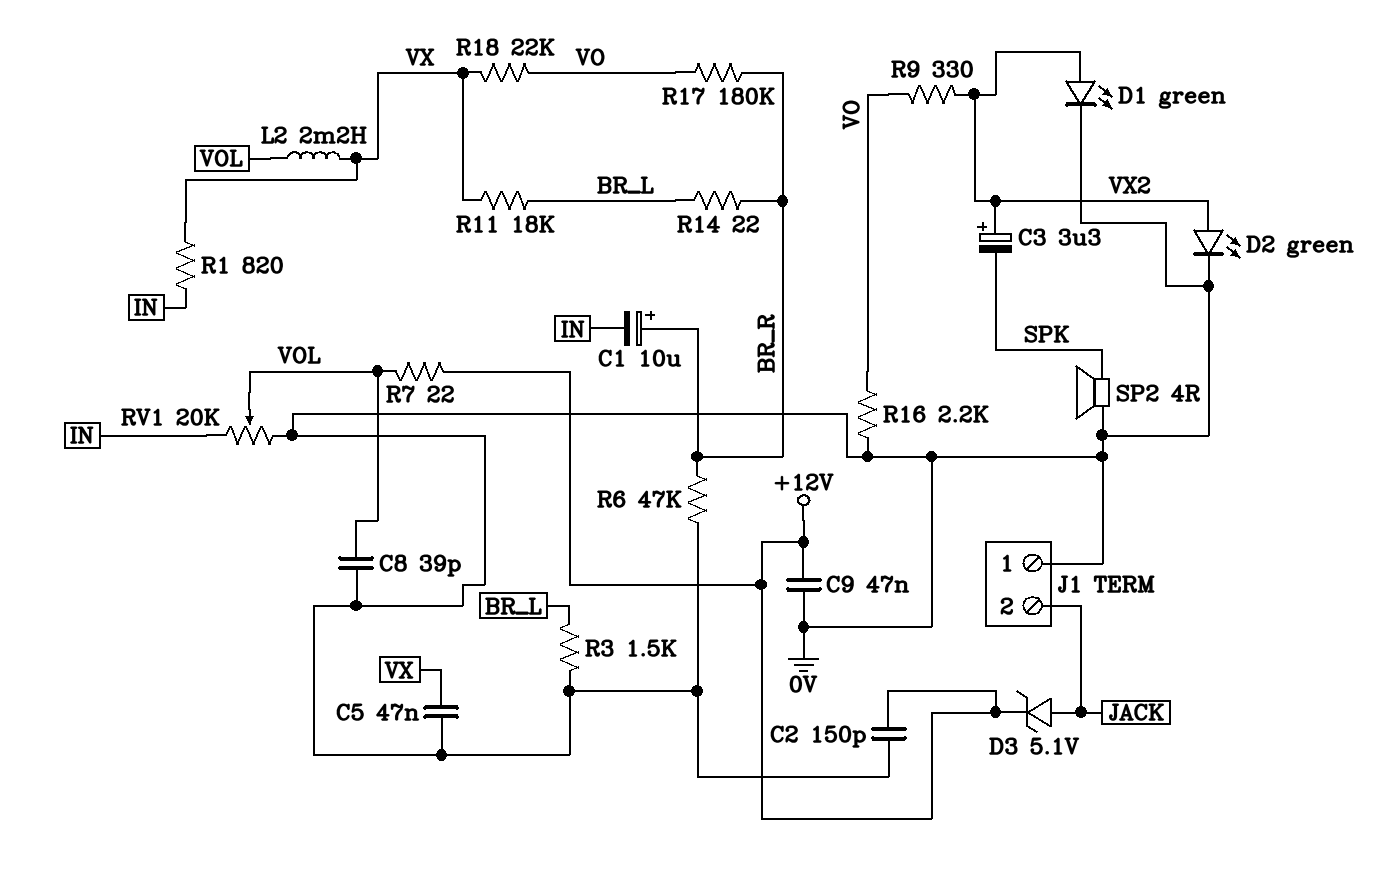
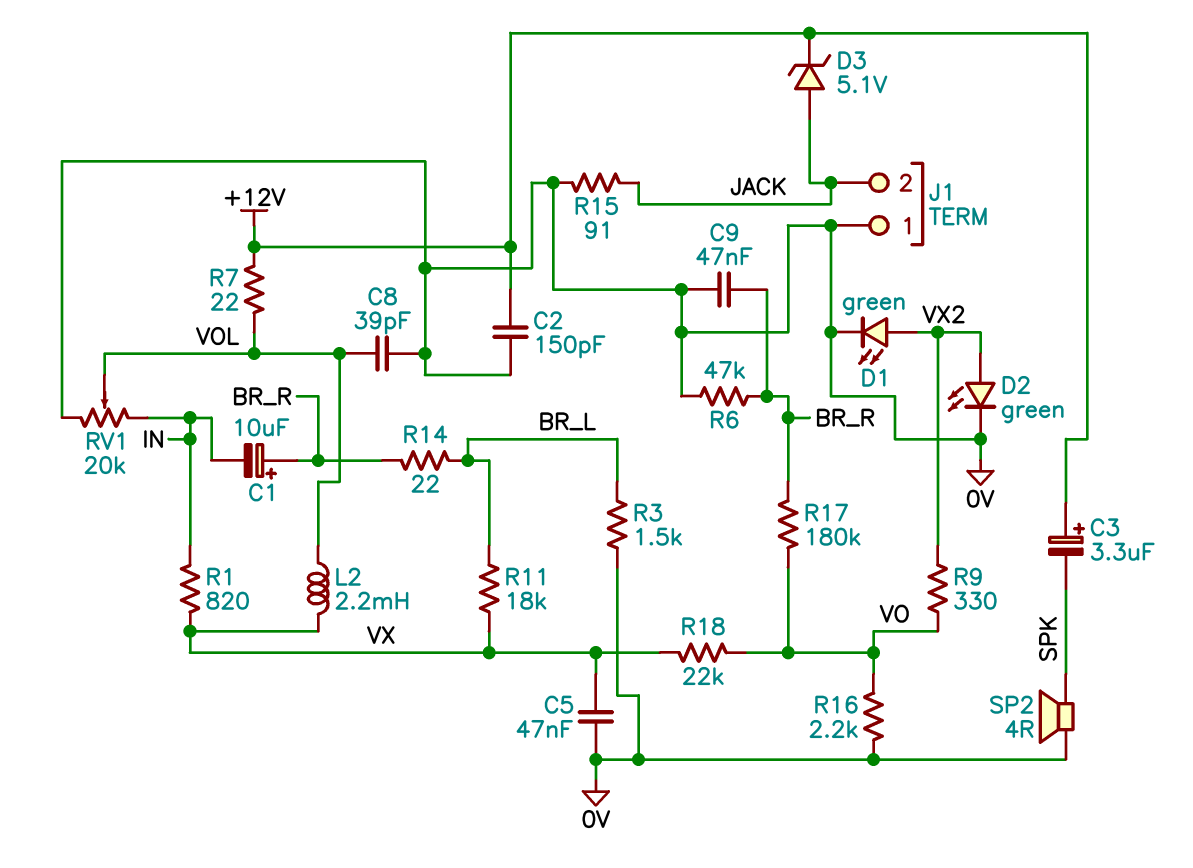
C3: 3.3uF (plus VX2, minus SPK) -> 3.3uF (plus +12V, minus SPK)
C9: 47nF (+12V, 0V) -> 47nF (0V, BR_R)
R15: none -> 91 (0V, JACK)

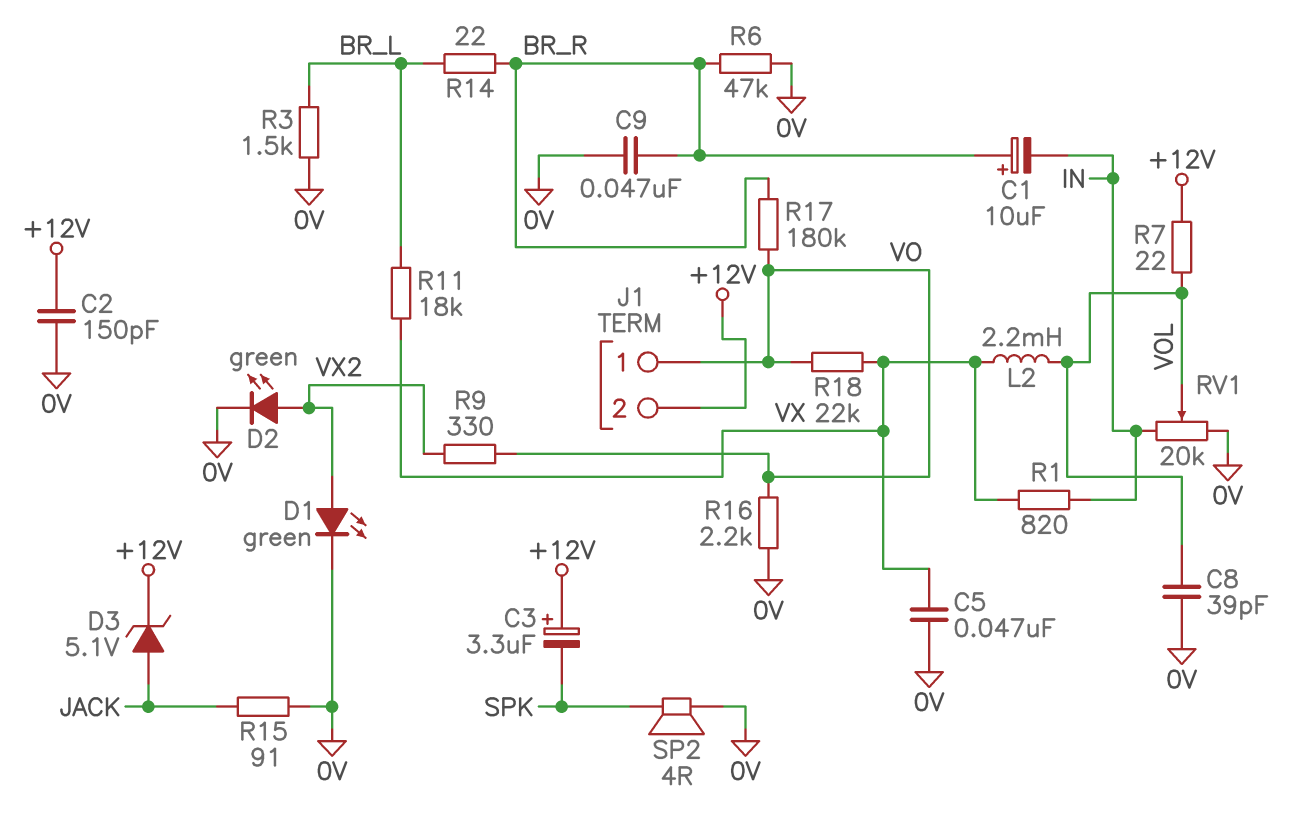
J1 pin 1: 0V -> VO
J1 pin 2: JACK -> +12V

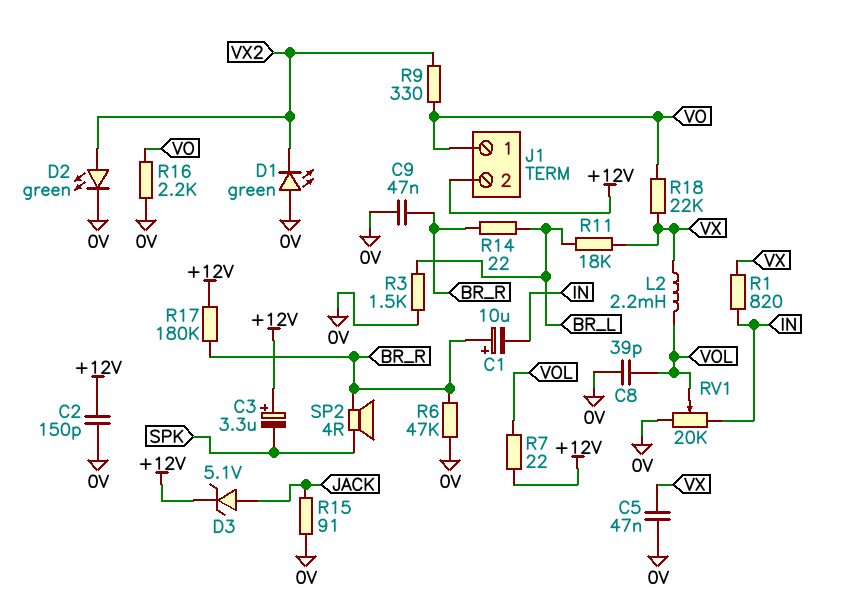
D1: LED green (A VX2, K 0V) -> LED green (A 0V, K VX2)
R17: 180k (BR_R, VO) -> 180k (+12V, BR_R)
SP2: speaker 4R (0V, SPK) -> speaker 4R (BR_R, SPK)

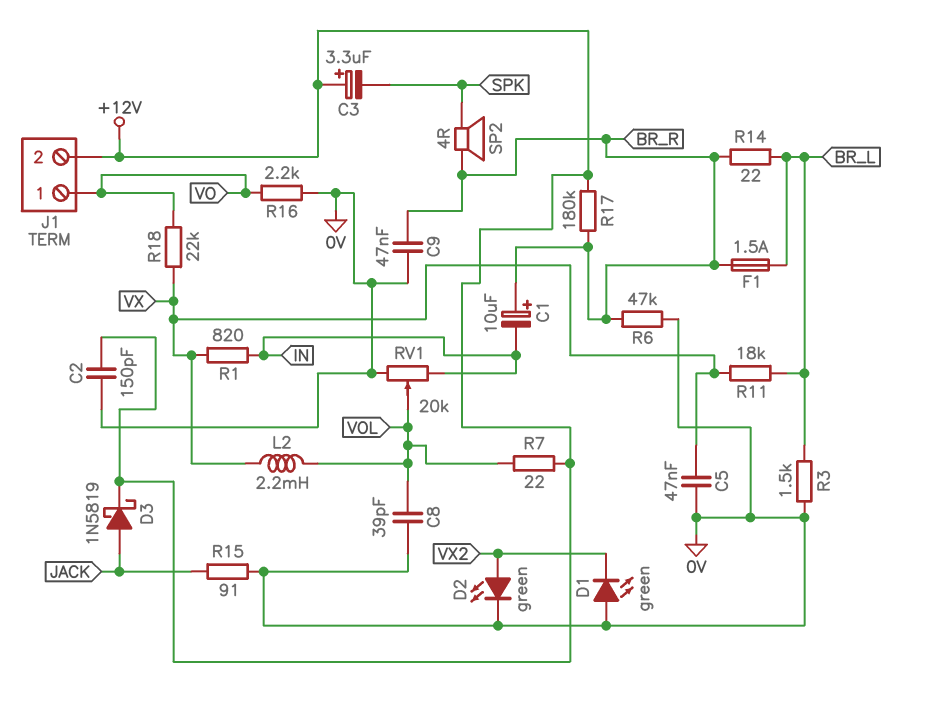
D3: zener 5.1V (A JACK, K +12V) -> schottky 1N5819 (A JACK, K +12V)
F1: none -> 1.5A (BR_L, BR_R)
R9: 330 (VO, VX2) -> none

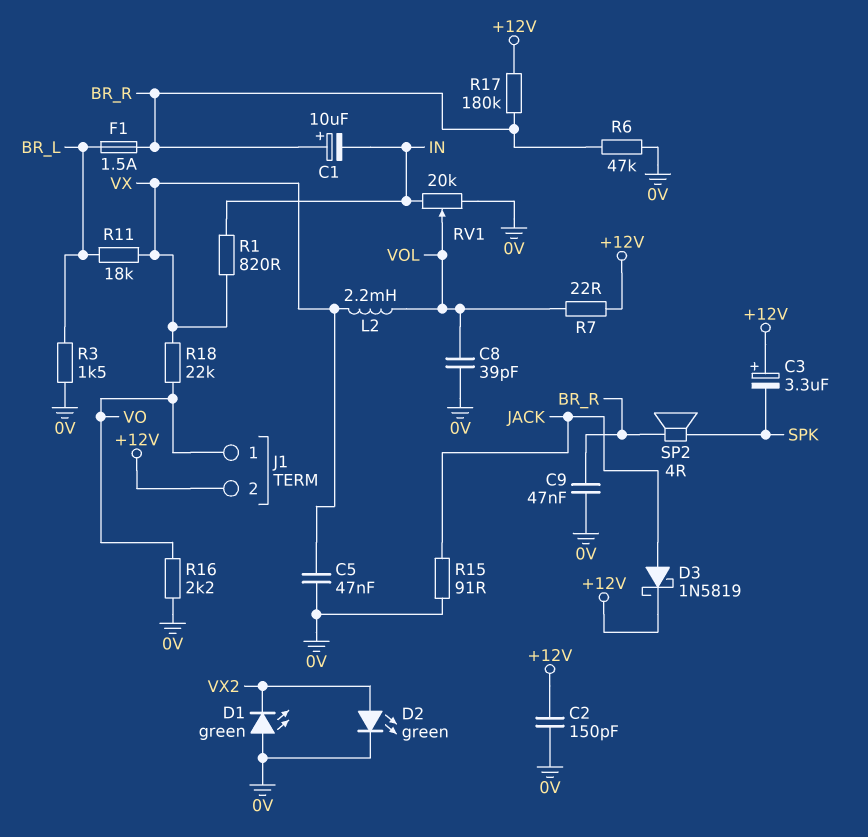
R14: 22 (BR_L, BR_R) -> none

